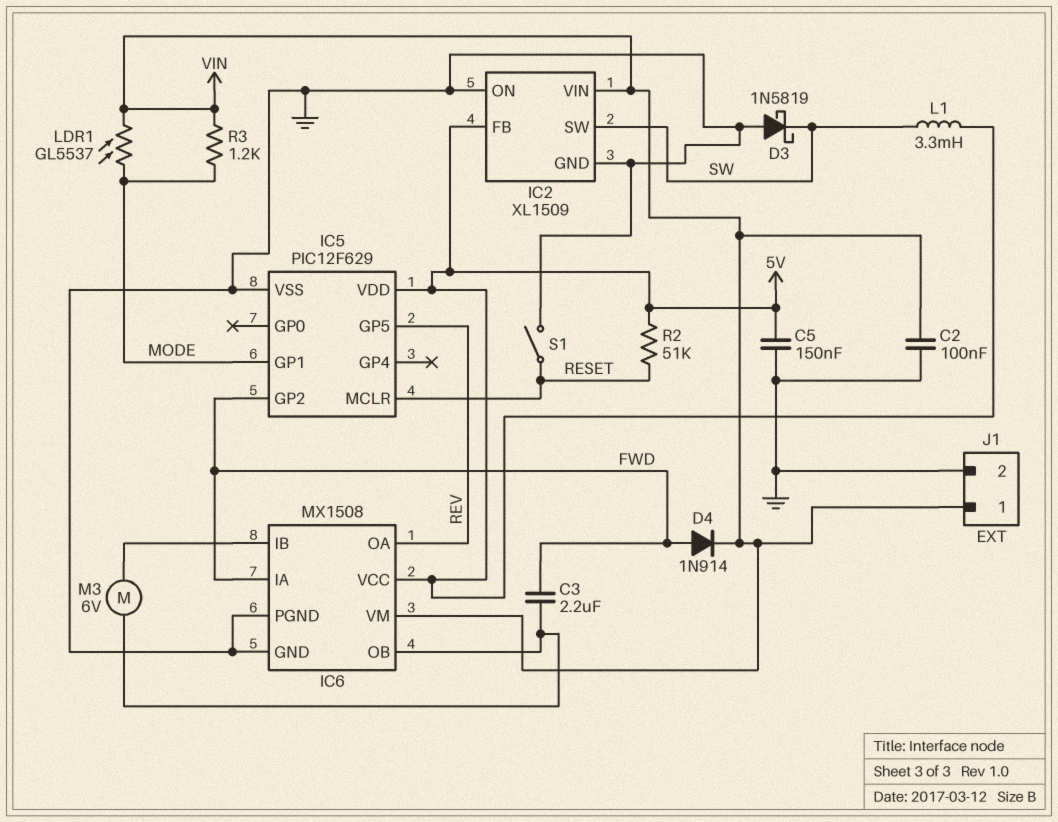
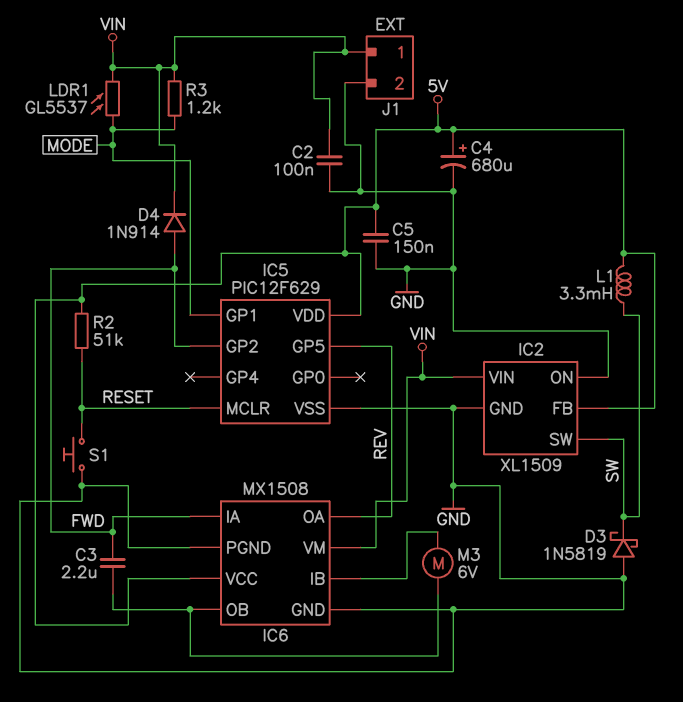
C4: none -> 680uF (plus 5V, minus GND)
S1: switch (GND, RESET) -> button (GND, RESET)

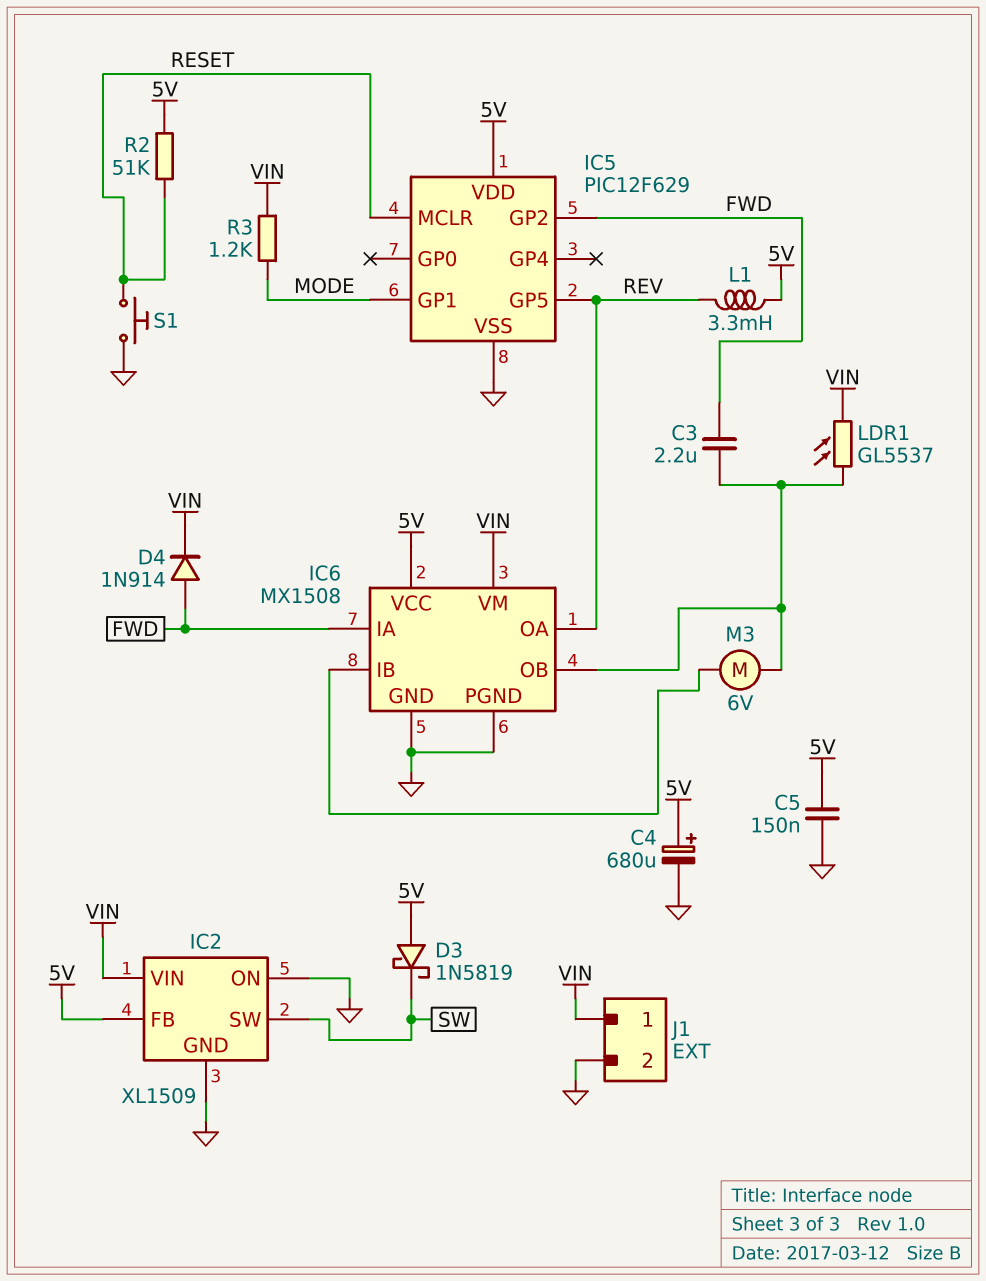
C2: 100nF (GND, VIN) -> none
D3: schottky 1N5819 (A GND, K SW) -> schottky 1N5819 (A 5V, K SW)
L1: 3.3mH (5V, SW) -> 3.3mH (5V, REV)
LDR1: GL5537 (MODE, VIN) -> GL5537 (IC6/OB, VIN)

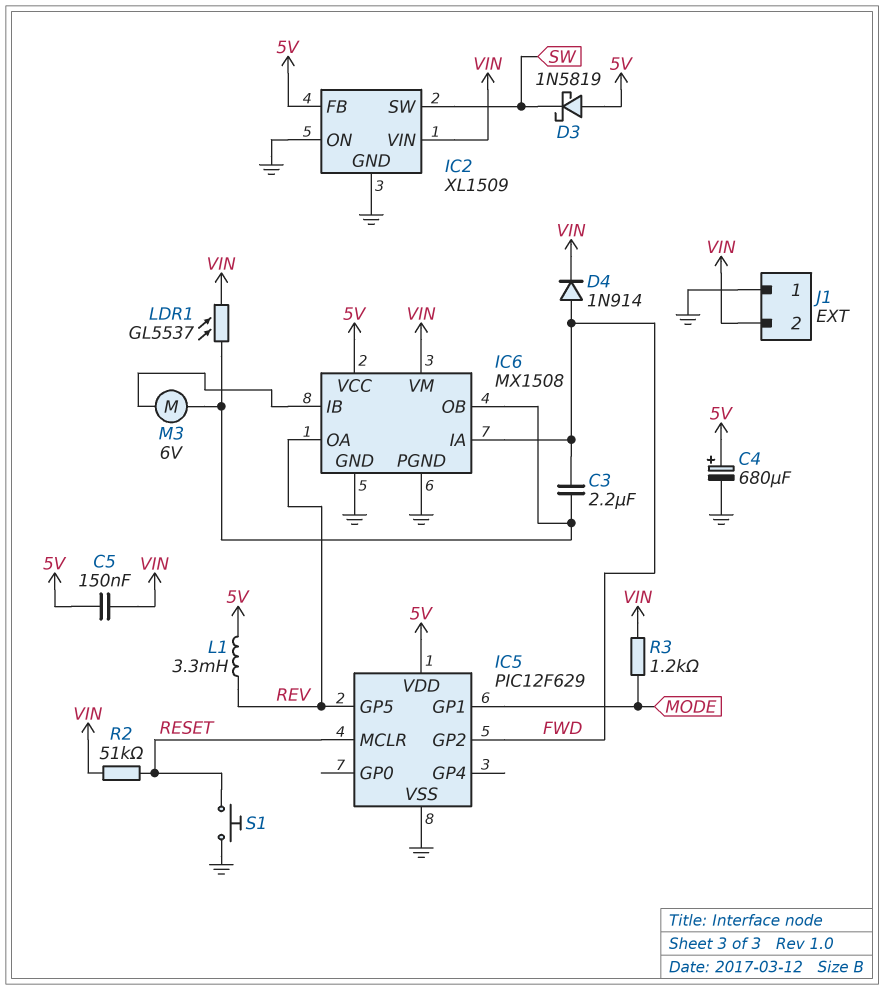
C5: 150nF (5V, GND) -> 150nF (5V, VIN)
J1 pin 1: VIN -> GND
J1 pin 2: GND -> VIN
R2: 51k (5V, RESET) -> 51k (RESET, VIN)

